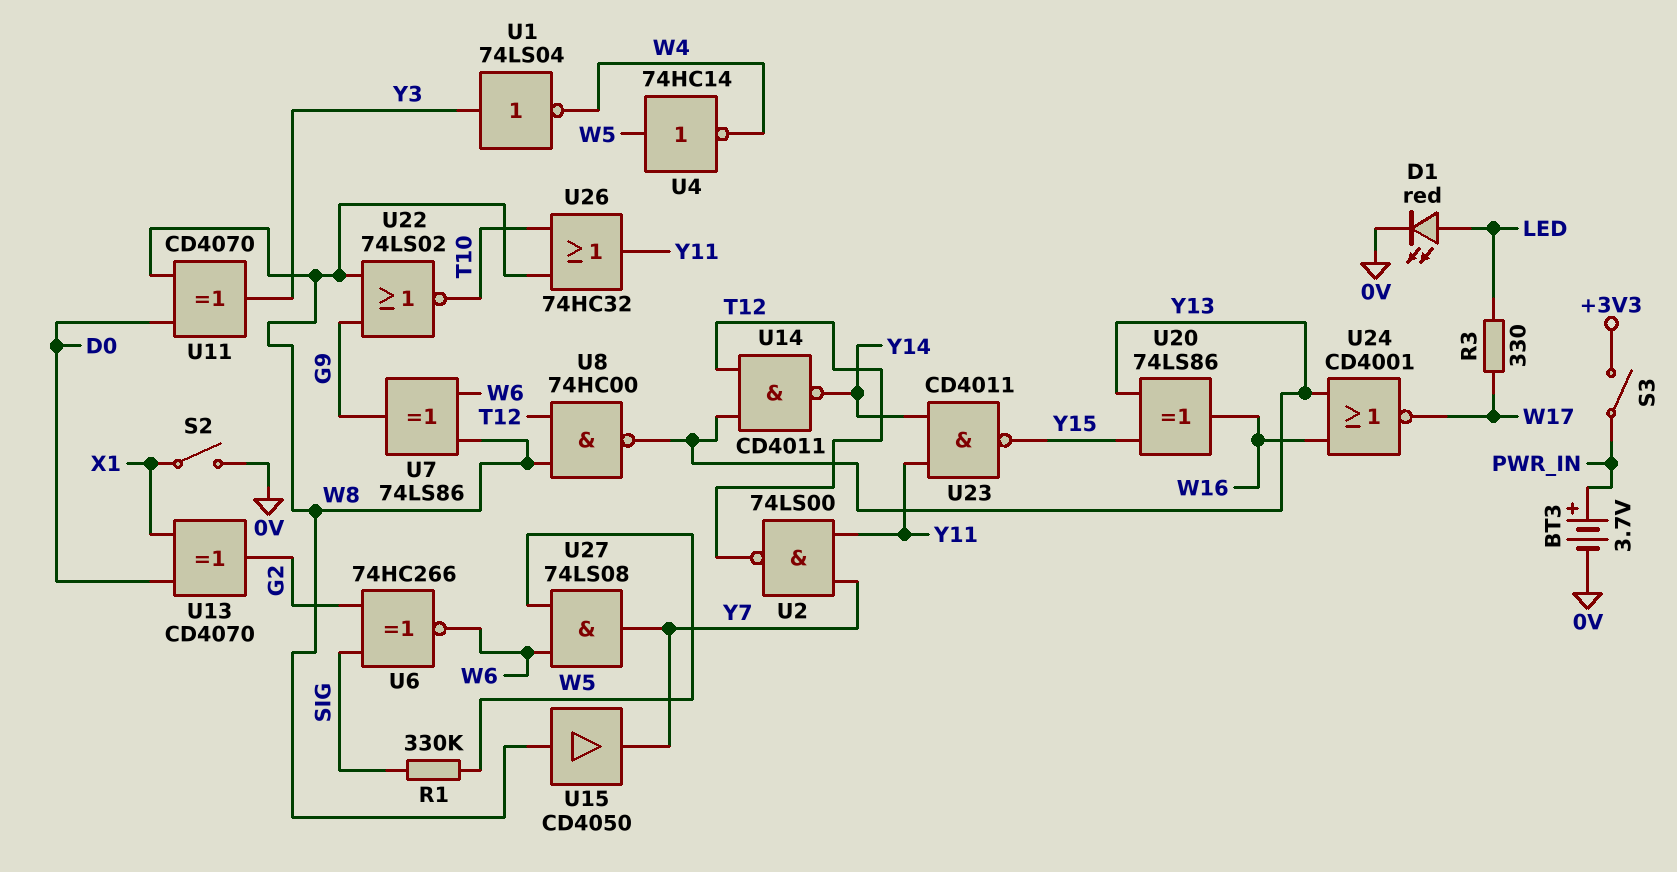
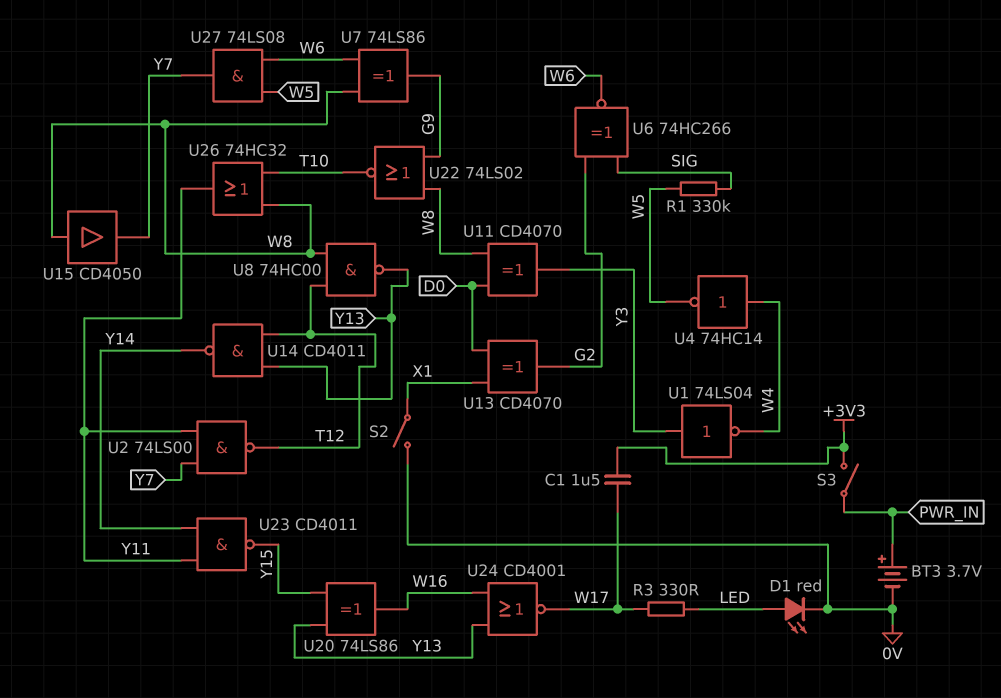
C1: none -> 1.5uF (+3V3, W17)
U4: NOT 74HC14 (in W5, out W4) -> NOT 74HC14 (in W4, out W5)

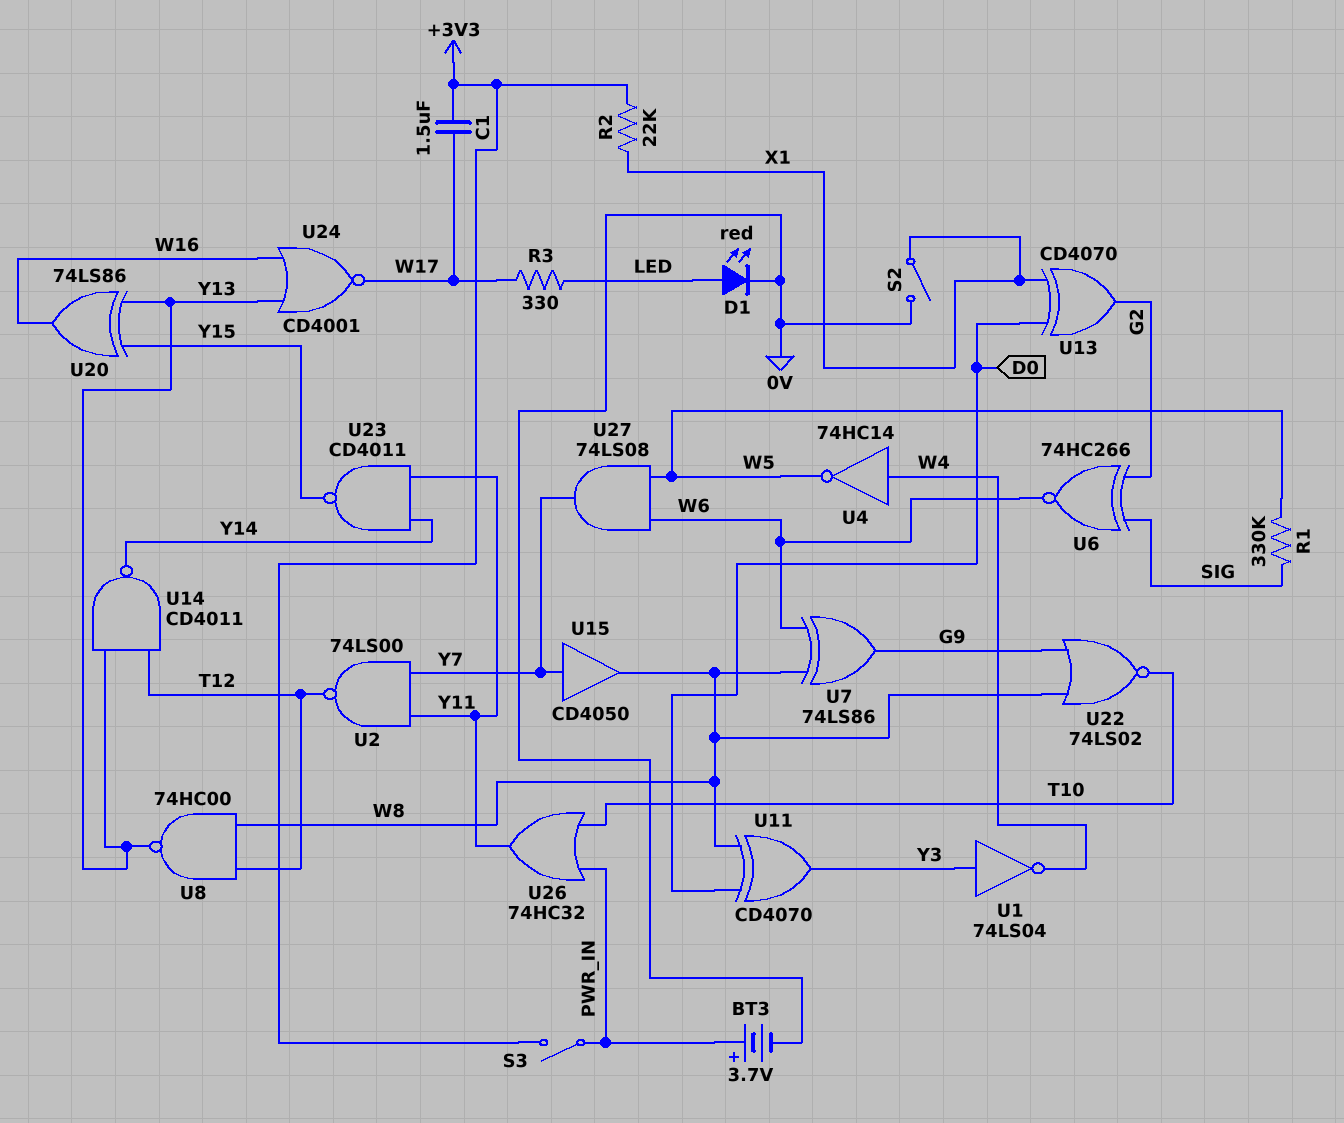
R2: none -> 22k (+3V3, X1)
U15: buffer CD4050 (in W8, out Y7) -> buffer CD4050 (in Y7, out W8)
U26: OR 74HC32 (in T10, in W8, out Y11) -> OR 74HC32 (in PWR_IN, in T10, out Y11)

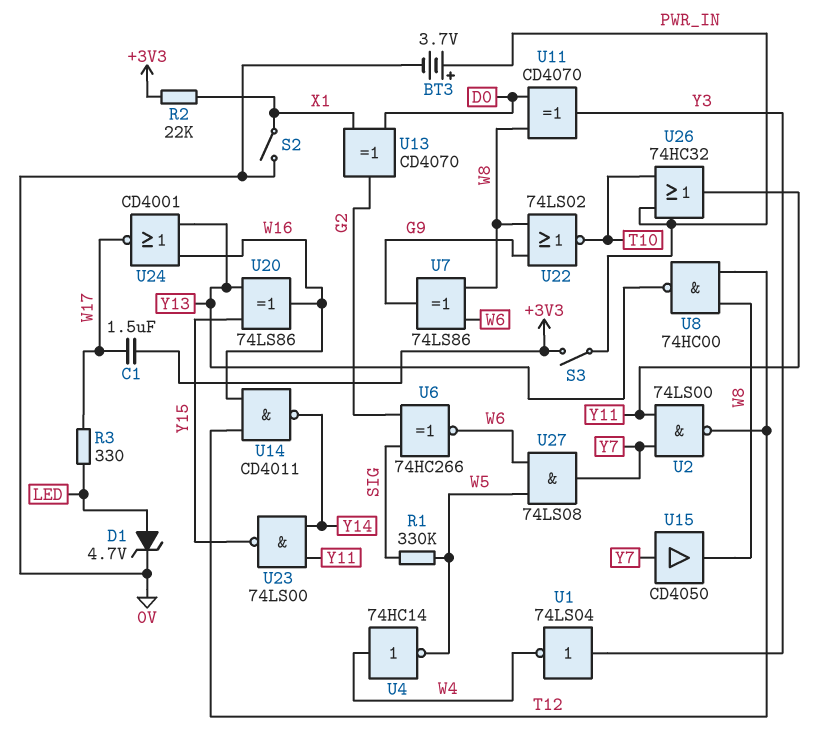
D1: LED red (A LED, K 0V) -> zener 4.7V (A LED, K 0V)
U14: NAND CD4011 (in T12, in Y13, out Y14) -> NAND CD4011 (in T12, in W16, out Y14)
U23: NAND CD4011 (in Y11, in Y14, out Y15) -> NAND 74LS00 (in Y11, in Y14, out Y15)

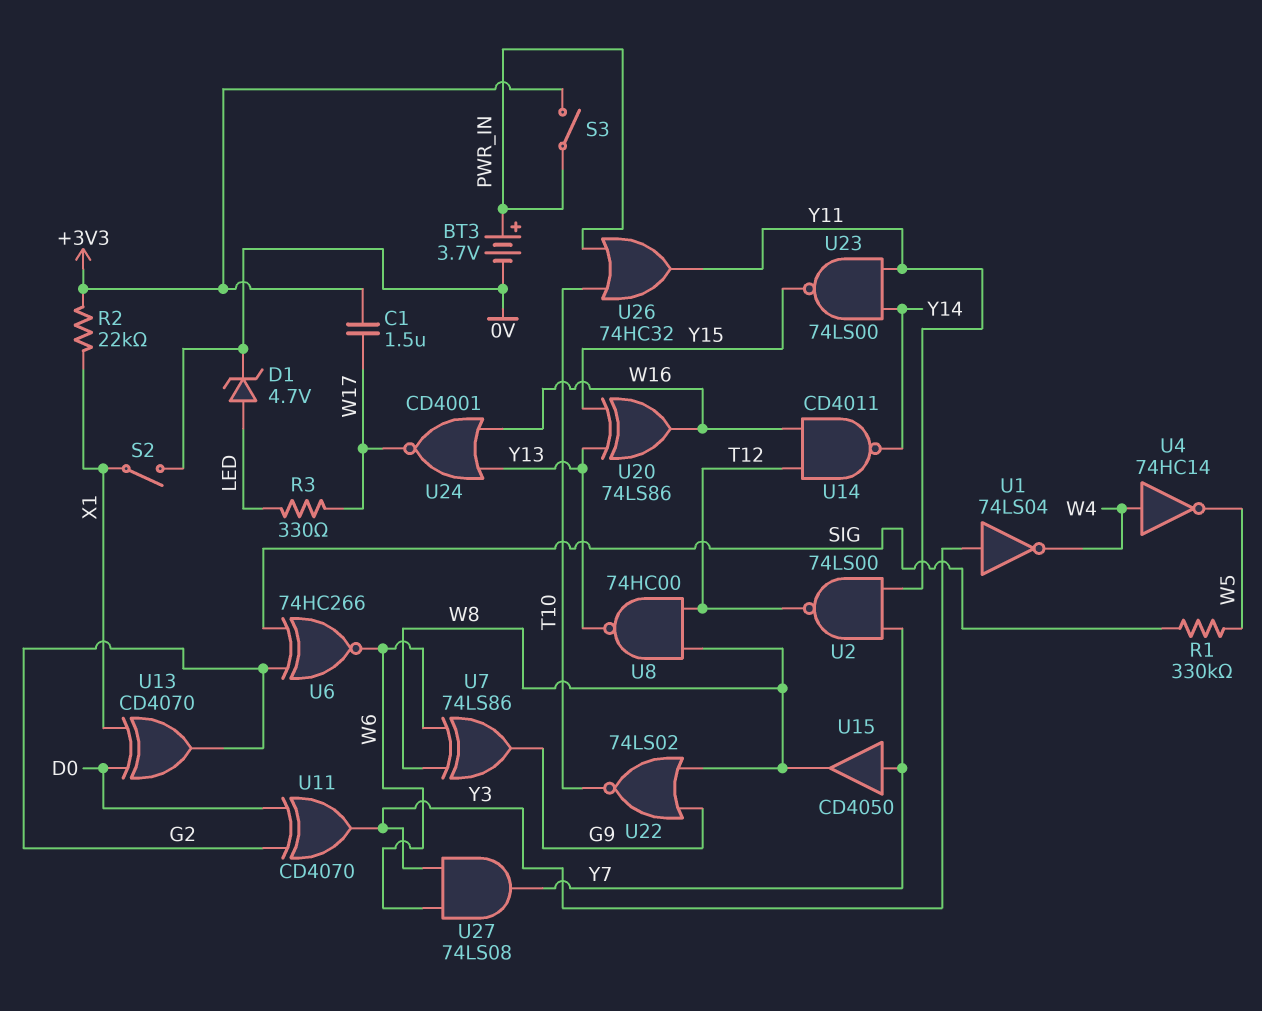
U11: XOR CD4070 (in D0, in W8, out Y3) -> XOR CD4070 (in D0, in G2, out Y3)
U27: AND 74LS08 (in W5, in W6, out Y7) -> AND 74LS08 (in W6, in Y3, out Y7)

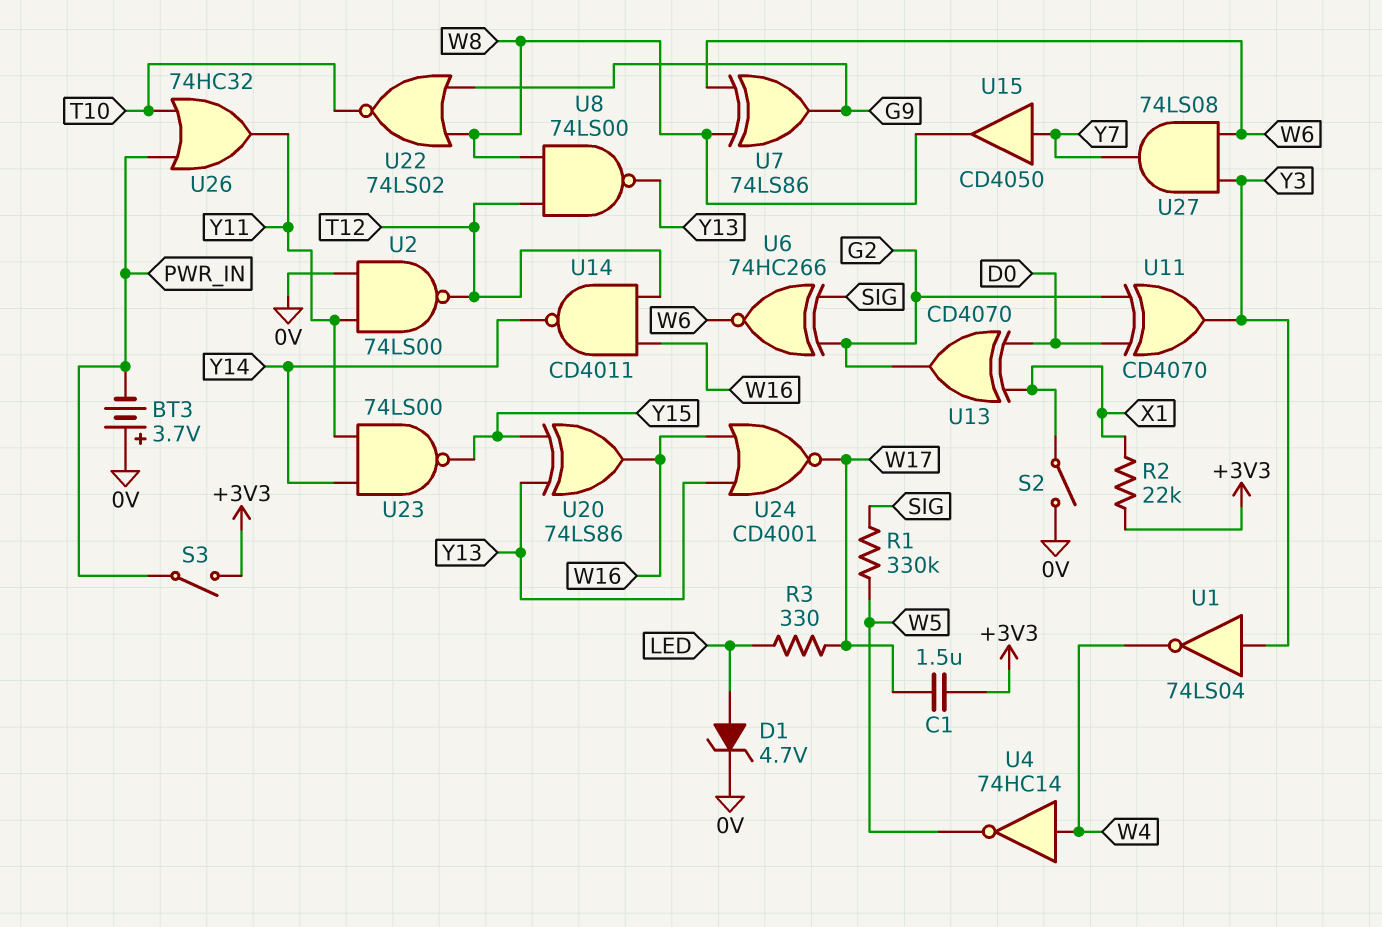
BT3: 3.7V (plus PWR_IN, minus 0V) -> 3.7V (plus 0V, minus PWR_IN)
U2: NAND 74LS00 (in Y7, in Y11, out T12) -> NAND 74LS00 (in 0V, in Y11, out T12)
U8: NAND 74HC00 (in T12, in W8, out Y13) -> NAND 74LS00 (in T12, in W8, out Y13)

